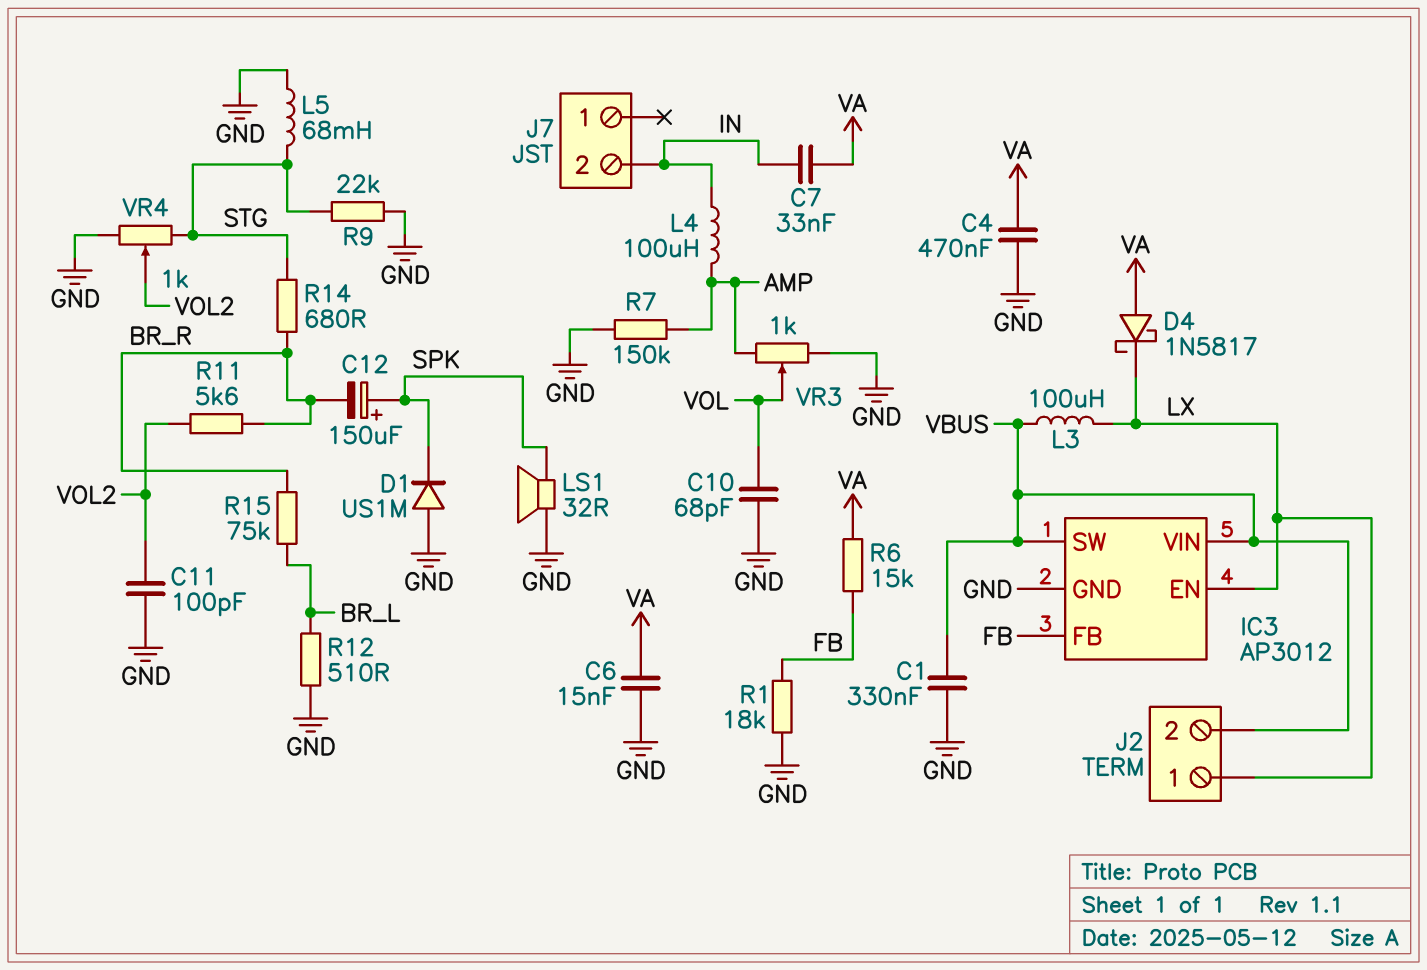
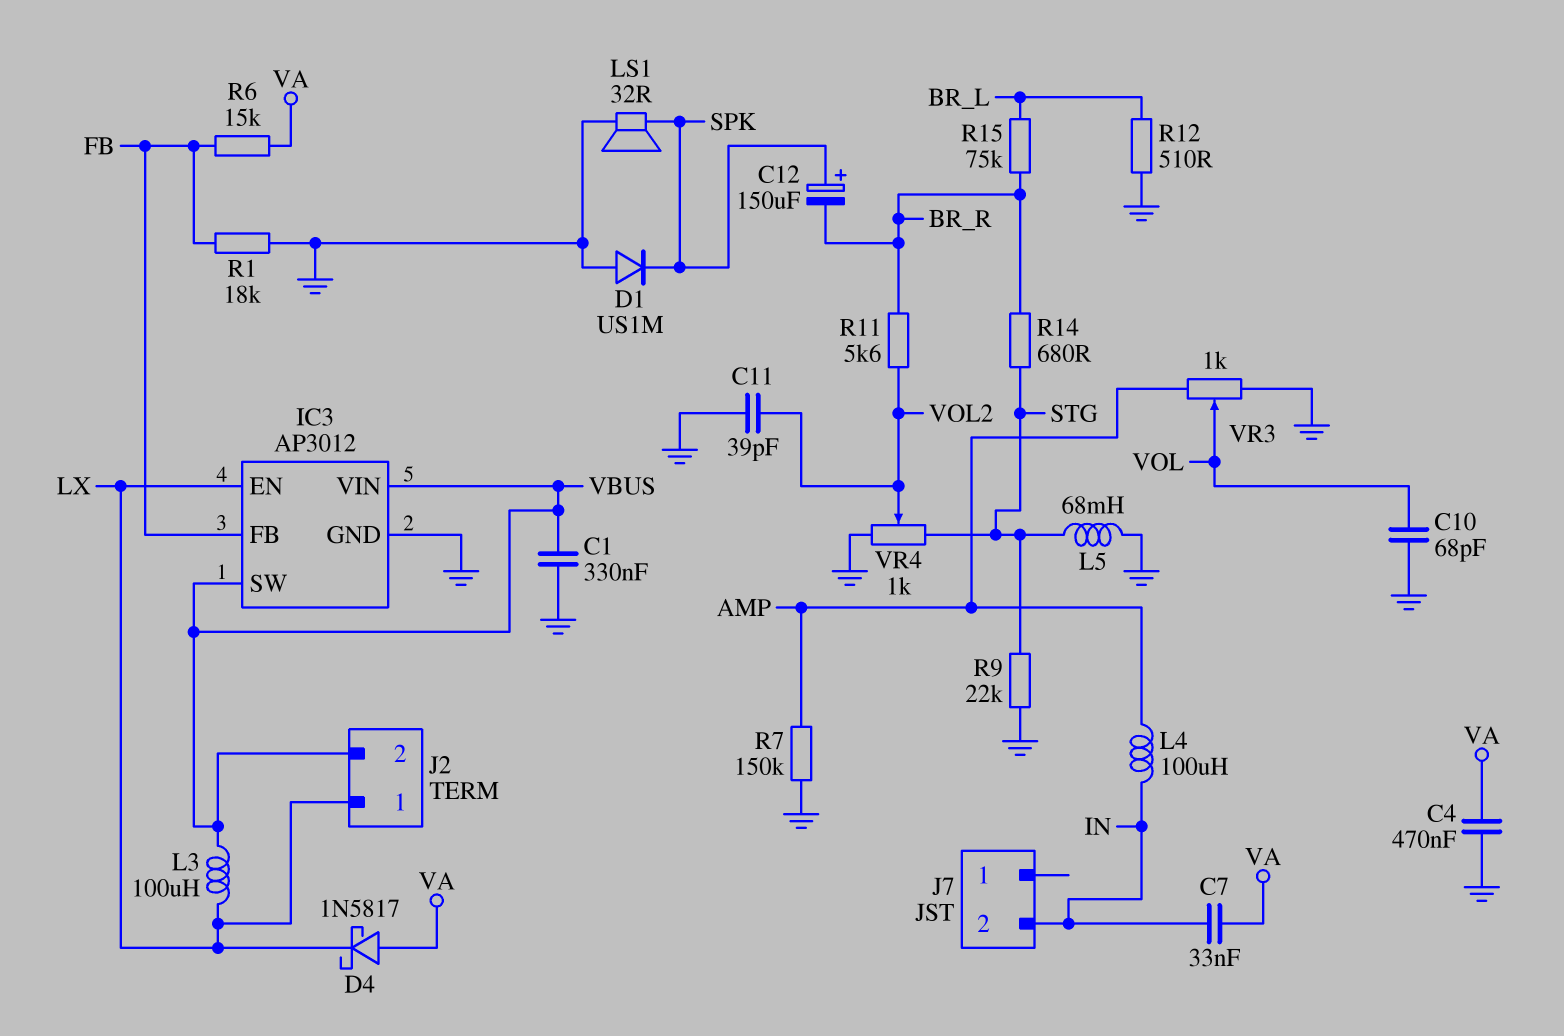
C6: 15nF (GND, VA) -> none
C11: 100pF (GND, VOL2) -> 39pF (GND, VOL2)

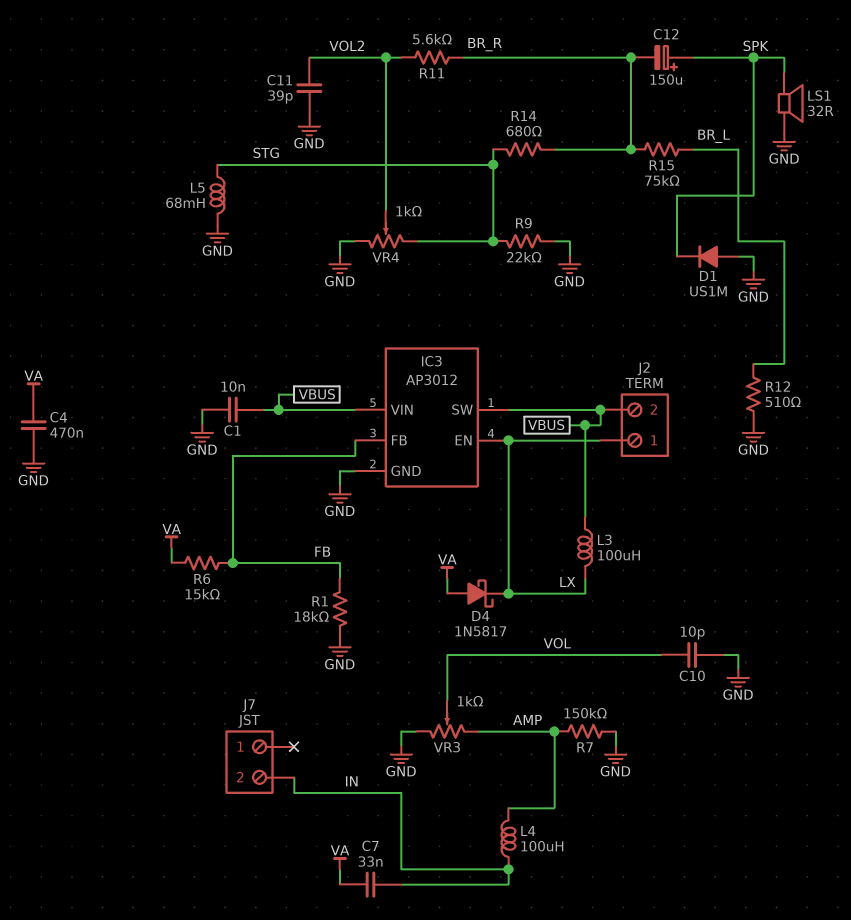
C1: 330nF (GND, VBUS) -> 10nF (GND, VBUS)
C10: 68pF (GND, VOL) -> 10pF (GND, VOL)

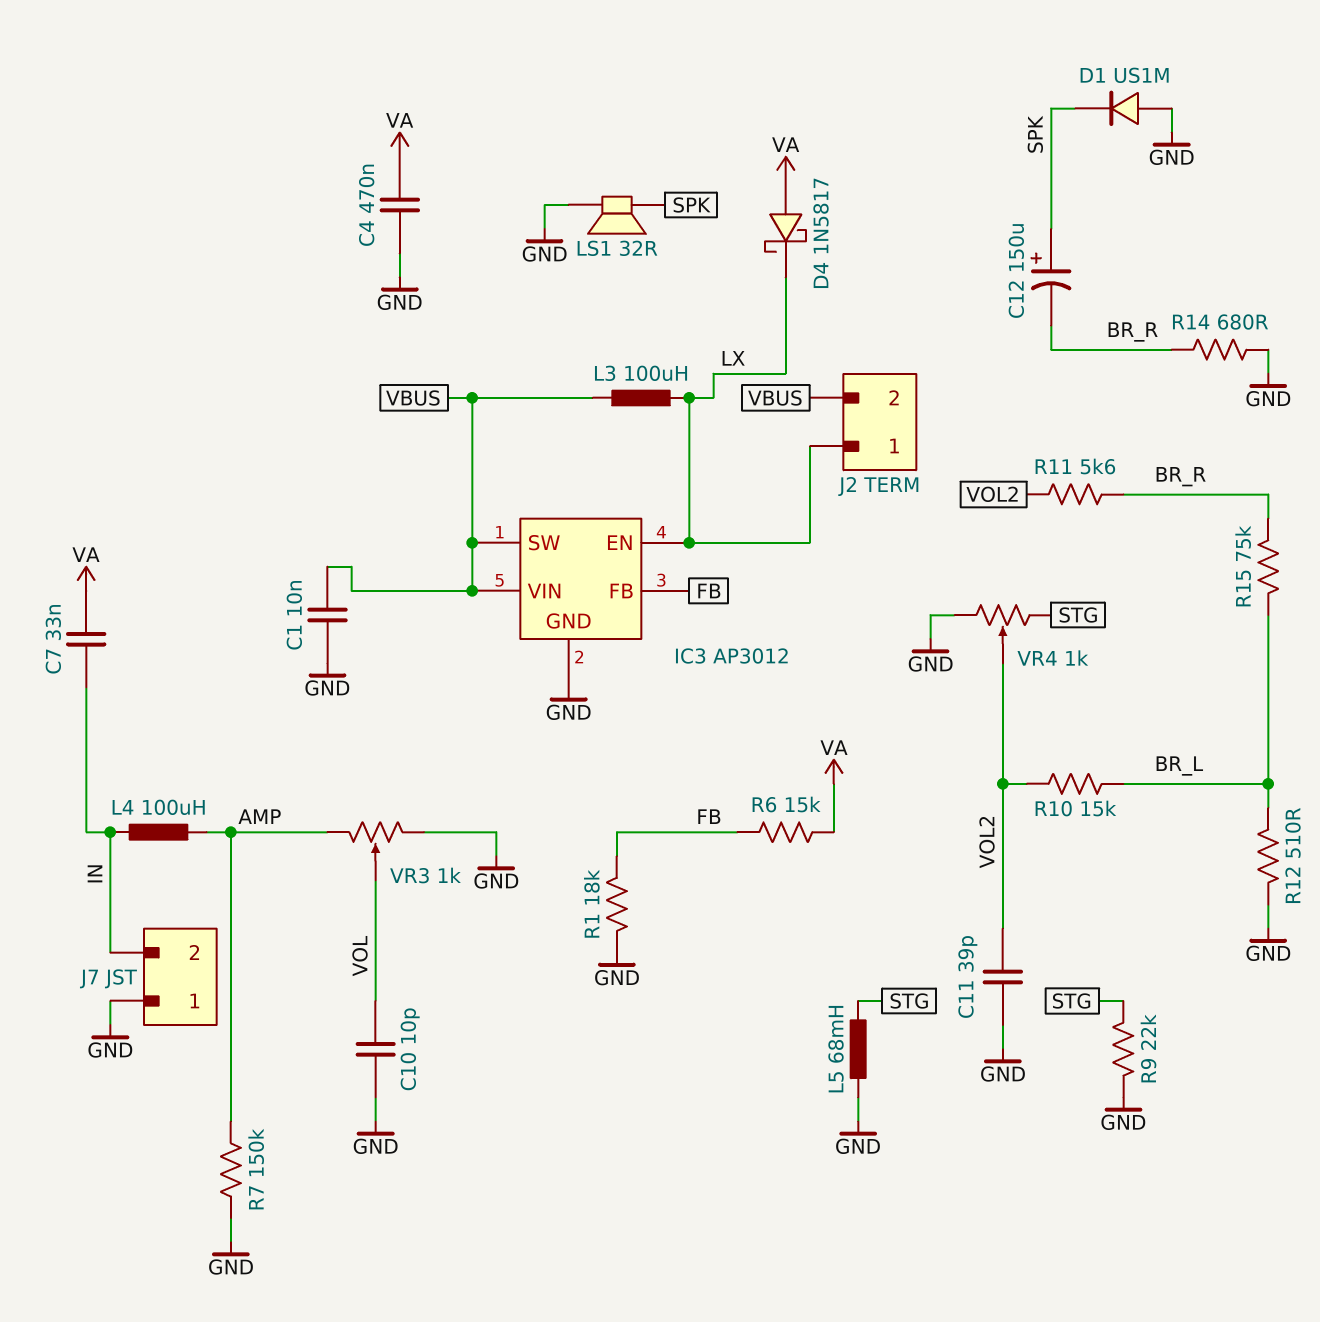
J7 pin 1: none -> GND
R10: none -> 15k (BR_L, VOL2)
R14: 680 (BR_R, STG) -> 680 (BR_R, GND)

